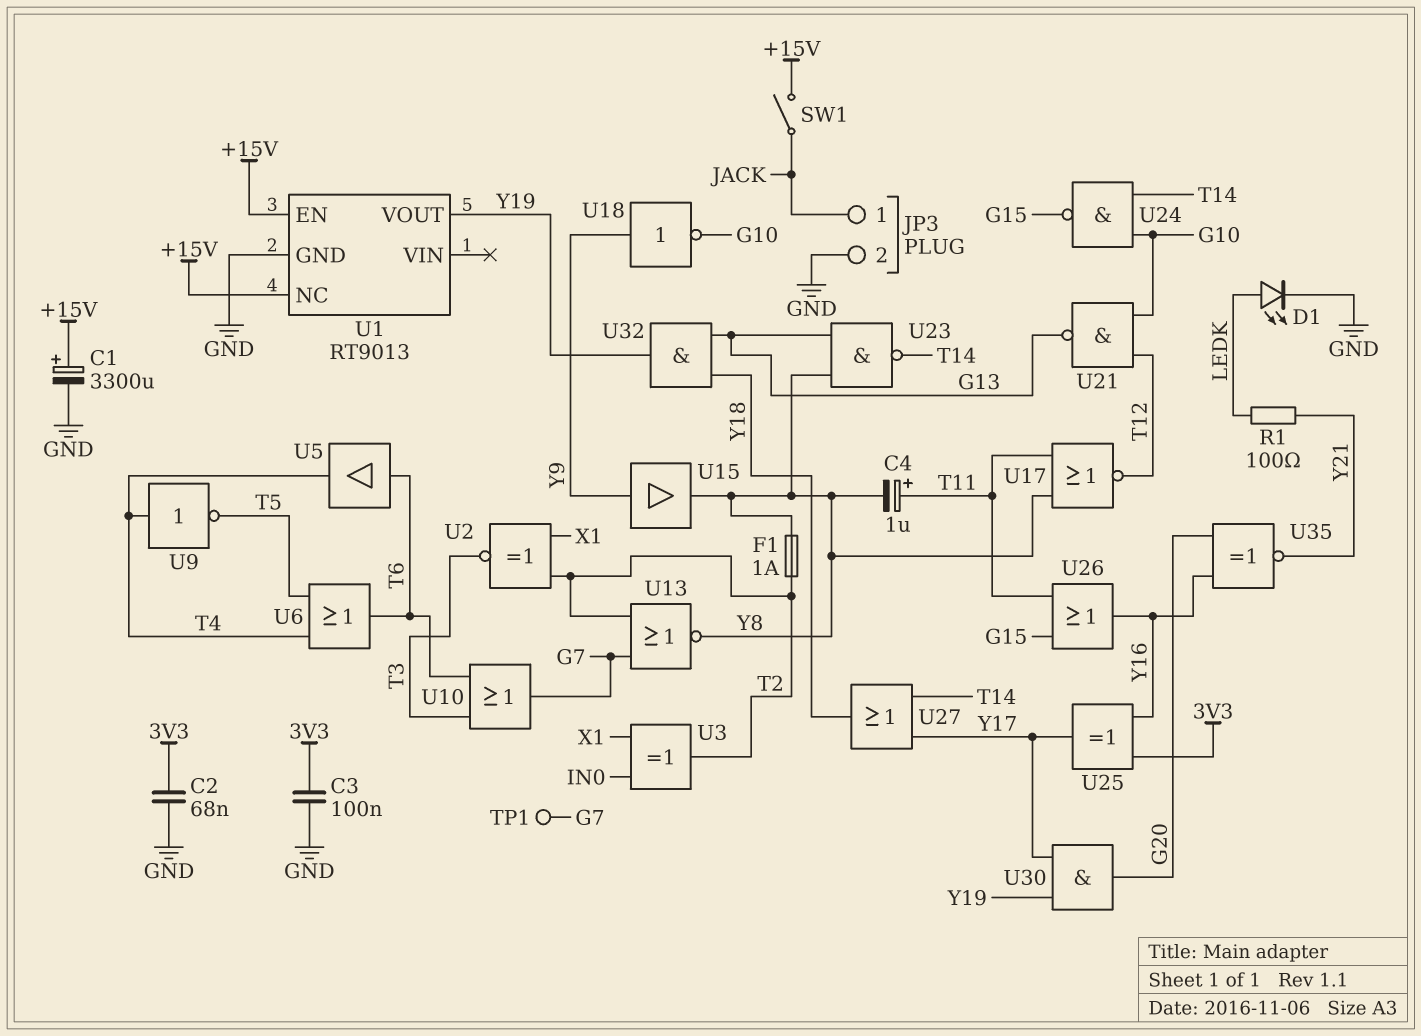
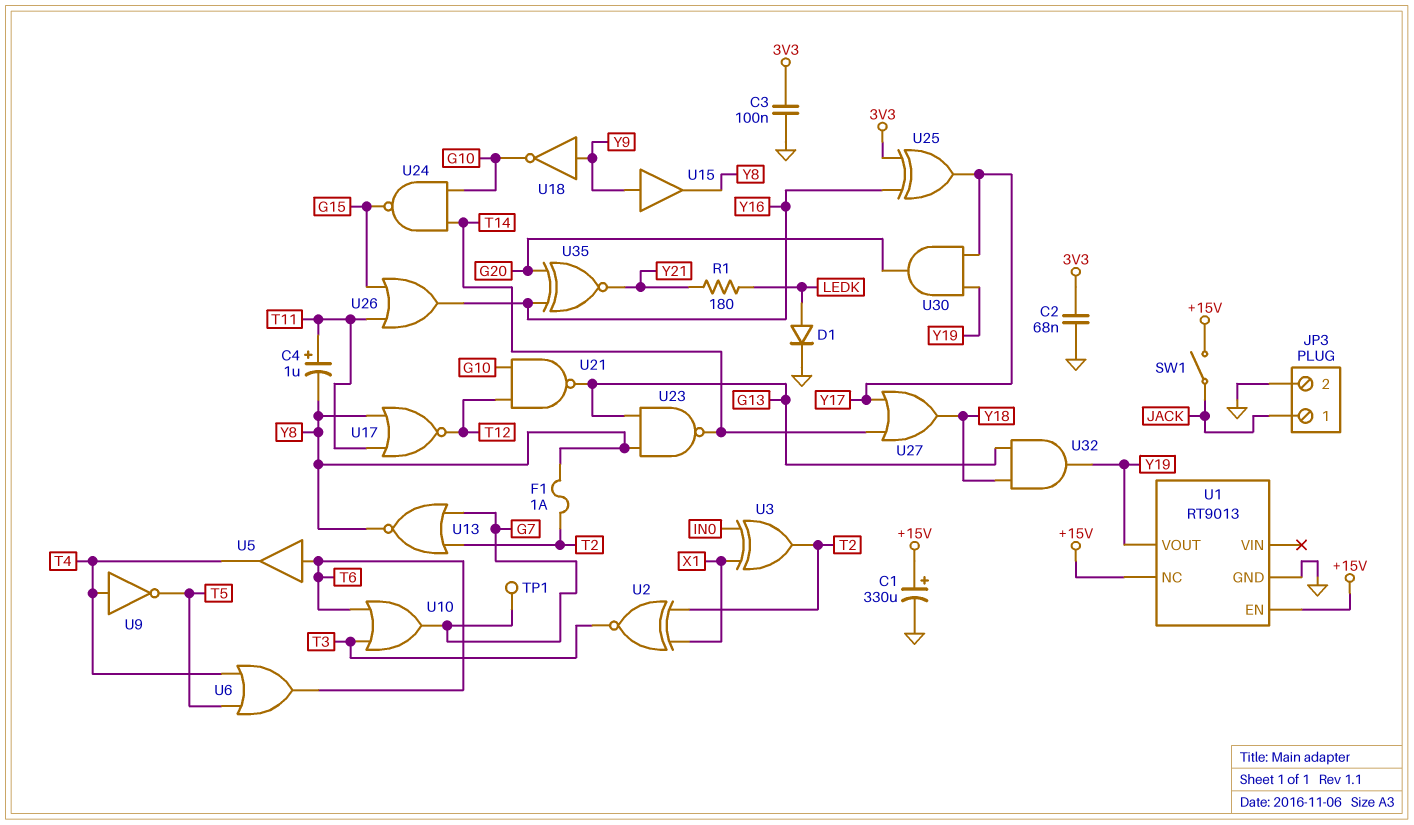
C1: 3300uF (plus +15V, minus GND) -> 330uF (plus +15V, minus GND)
D1: LED (A LEDK, K GND) -> diode (A LEDK, K GND)
R1: 100 (LEDK, Y21) -> 180 (LEDK, Y21)

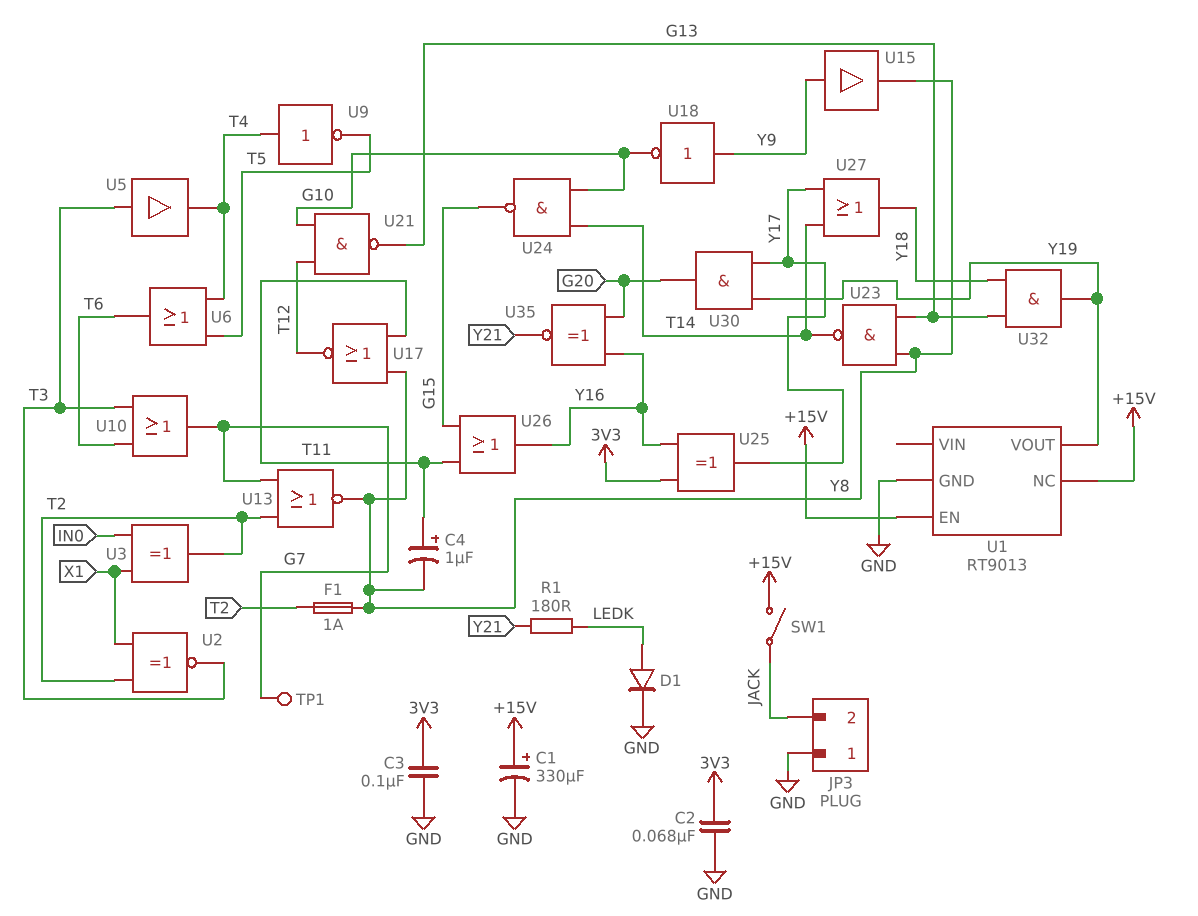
JP3 pin 1: JACK -> GND
JP3 pin 2: GND -> JACK
U5: buffer (in T6, out T4) -> buffer (in T3, out T4)

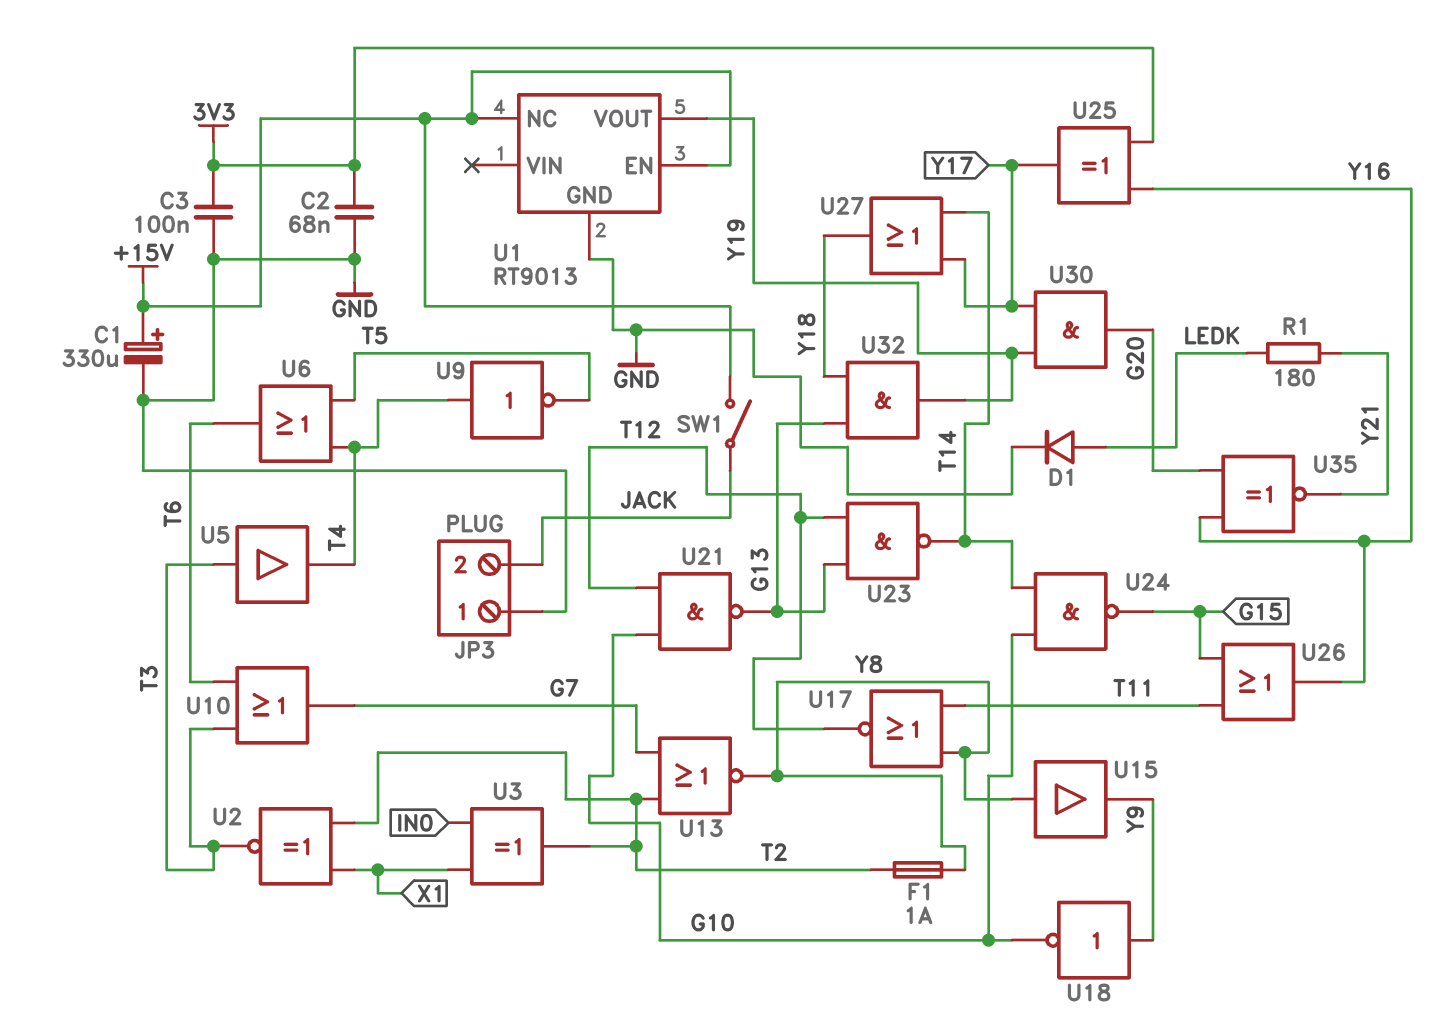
C4: 1uF (plus T11, minus Y8) -> none
TP1: test point (G7) -> none
U15: buffer (in Y9, out Y8) -> buffer (in Y8, out Y9)
U23: NAND (in G13, in Y8, out T14) -> NAND (in G13, in T12, out T14)

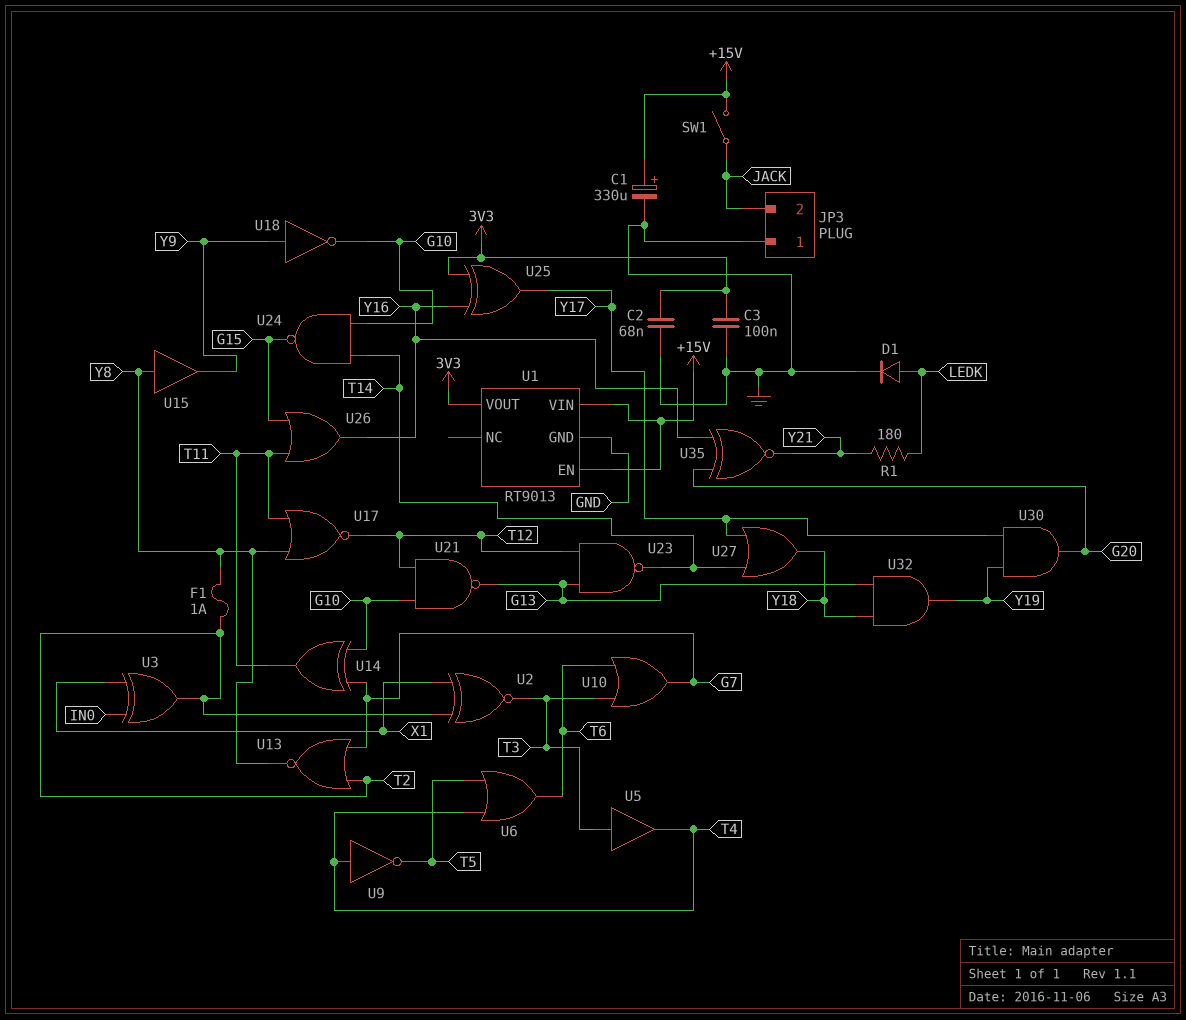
U1 pin NC: +15V -> none
U1 pin VIN: none -> +15V
U1 pin VOUT: Y19 -> 3V3
U14: none -> XOR (in G7, in G10, out T11)

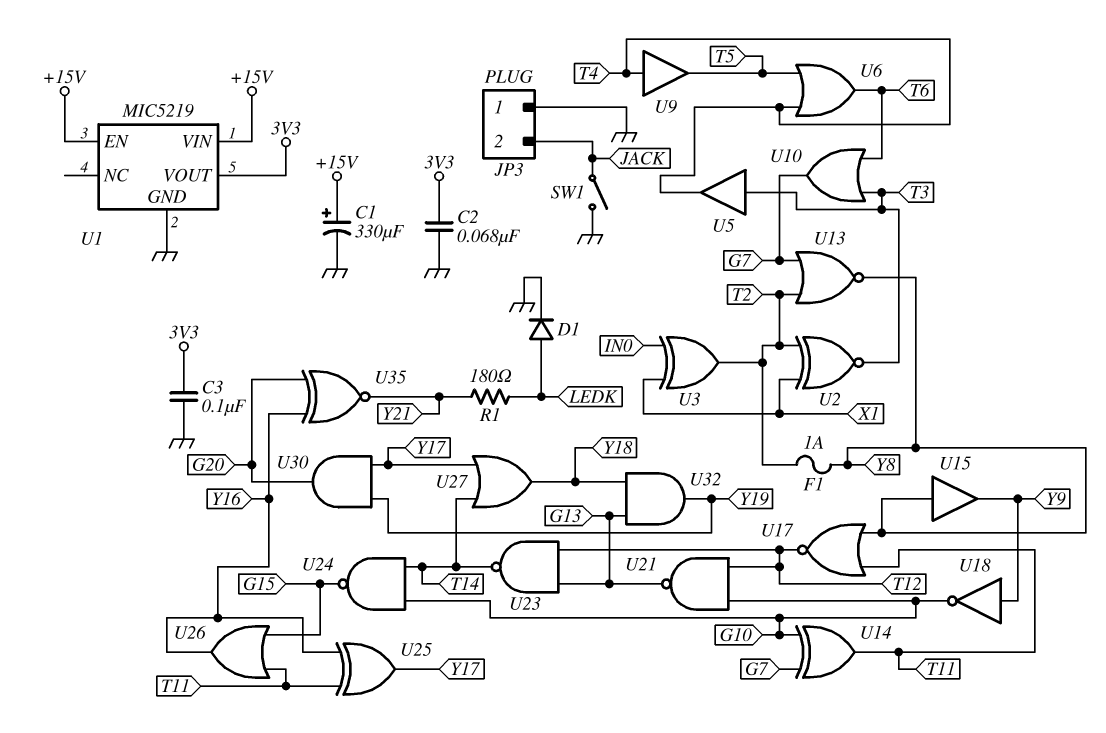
SW1: switch (+15V, JACK) -> switch (GND, JACK)
U1: RT9013 -> MIC5219
U9: NOT (in T4, out T5) -> buffer (in T4, out T5)
U25: XOR (in 3V3, in Y16, out Y17) -> XOR (in T11, in Y16, out Y17)

